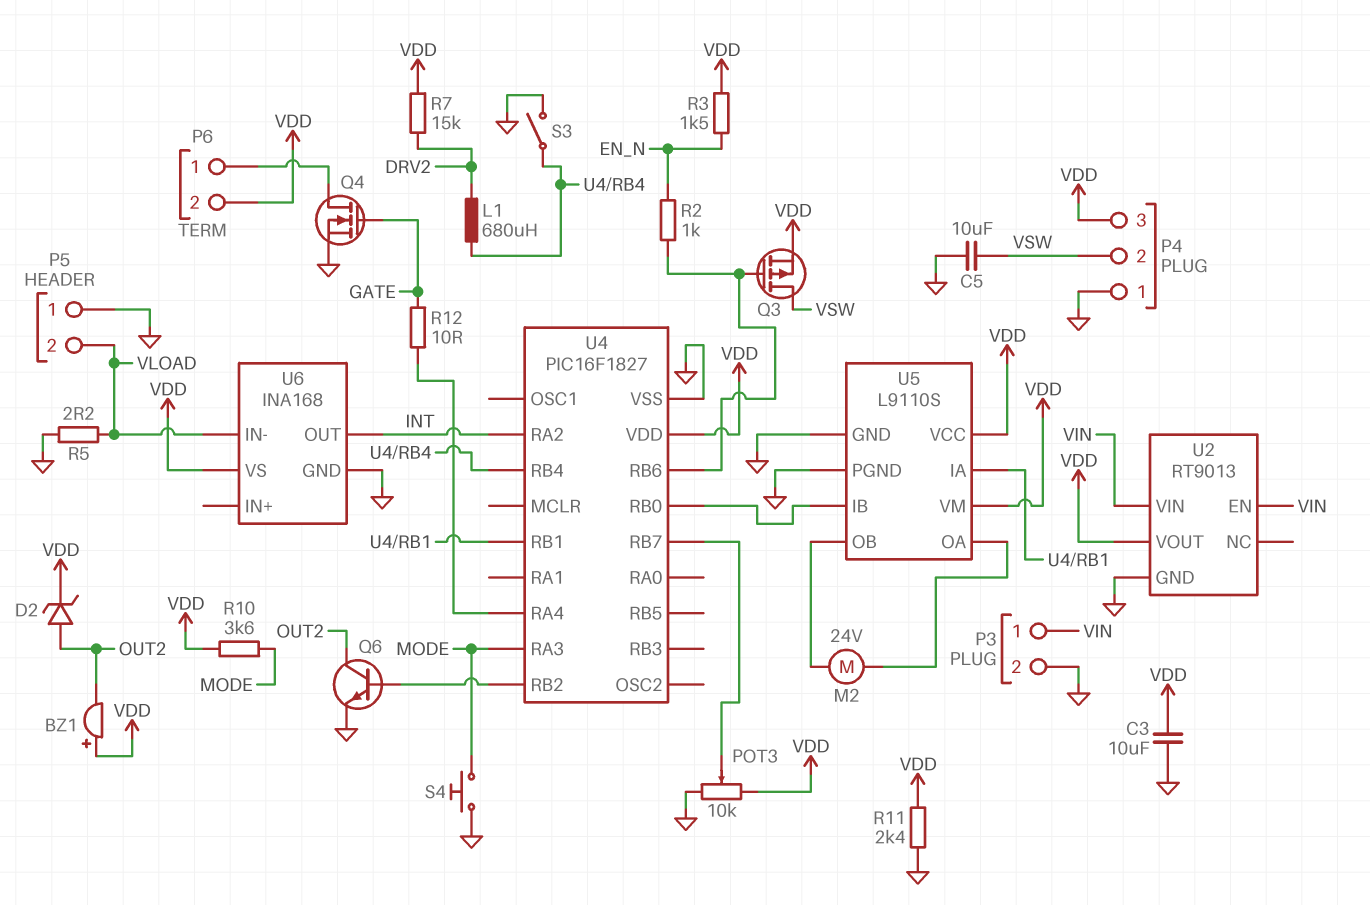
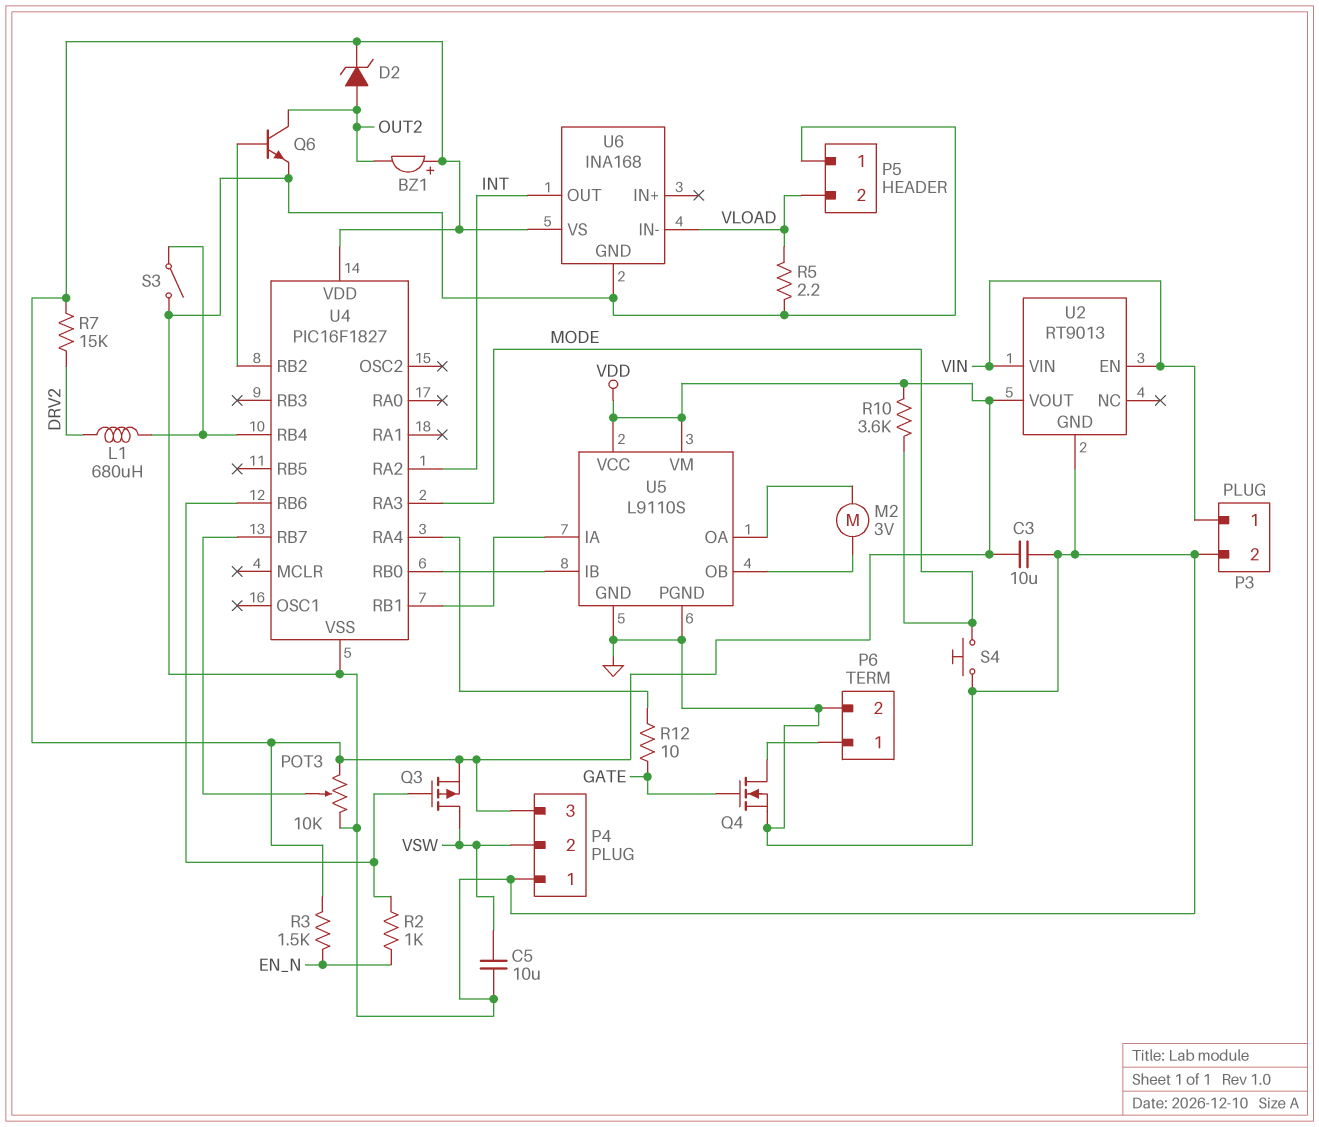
M2: motor 24V (U5/OA, U5/OB) -> motor 3V (U5/OA, U5/OB)
P6 pin 2: VDD -> GND
R11: 2.4k (GND, VDD) -> none

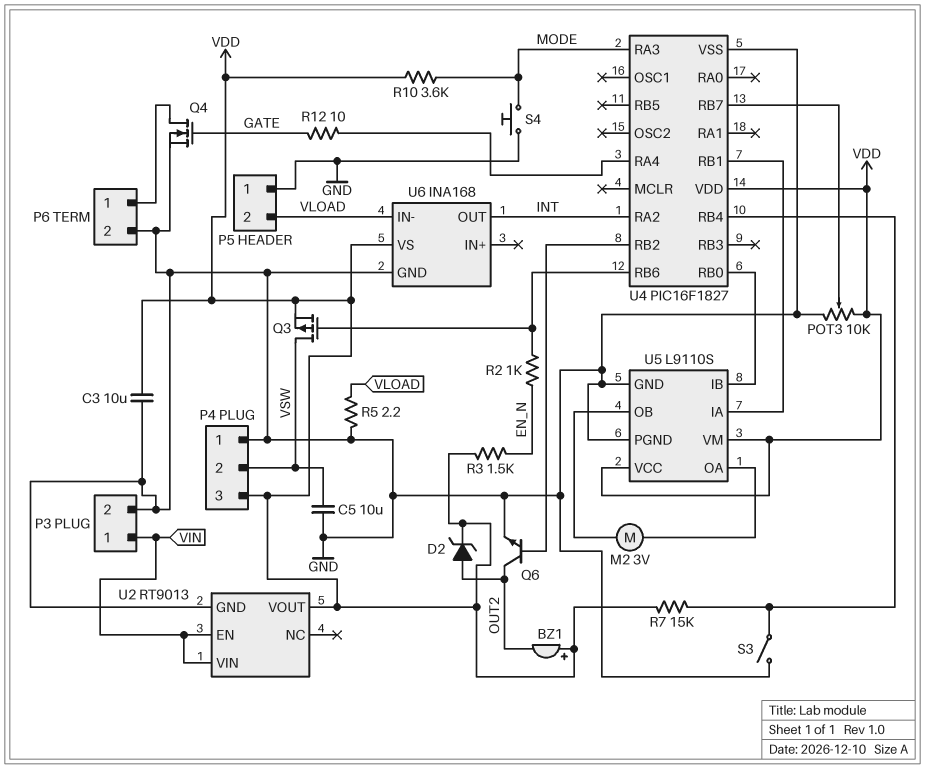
L1: 680uH (DRV2, U4/RB4) -> none
R7: 15k (DRV2, VDD) -> 15k (U4/RB4, VDD)

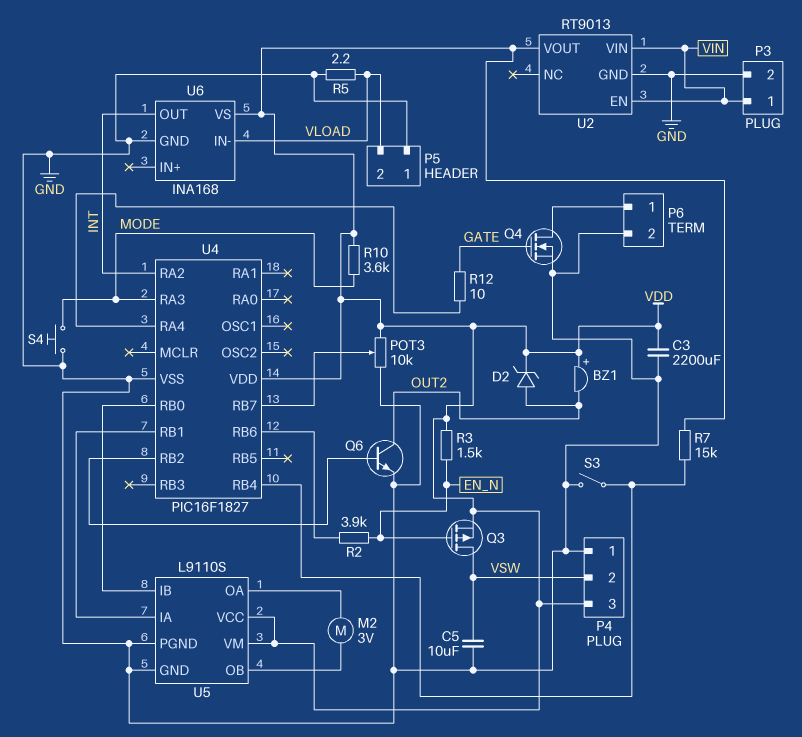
C3: 10uF (GND, VDD) -> 2200uF (GND, VDD)
Q3: PMOS (G U4/RB6, D VSW, S VDD) -> PMOS (G EN_N, D VSW, S VDD)
R2: 1k (EN_N, U4/RB6) -> 3.9k (EN_N, U4/RB6)

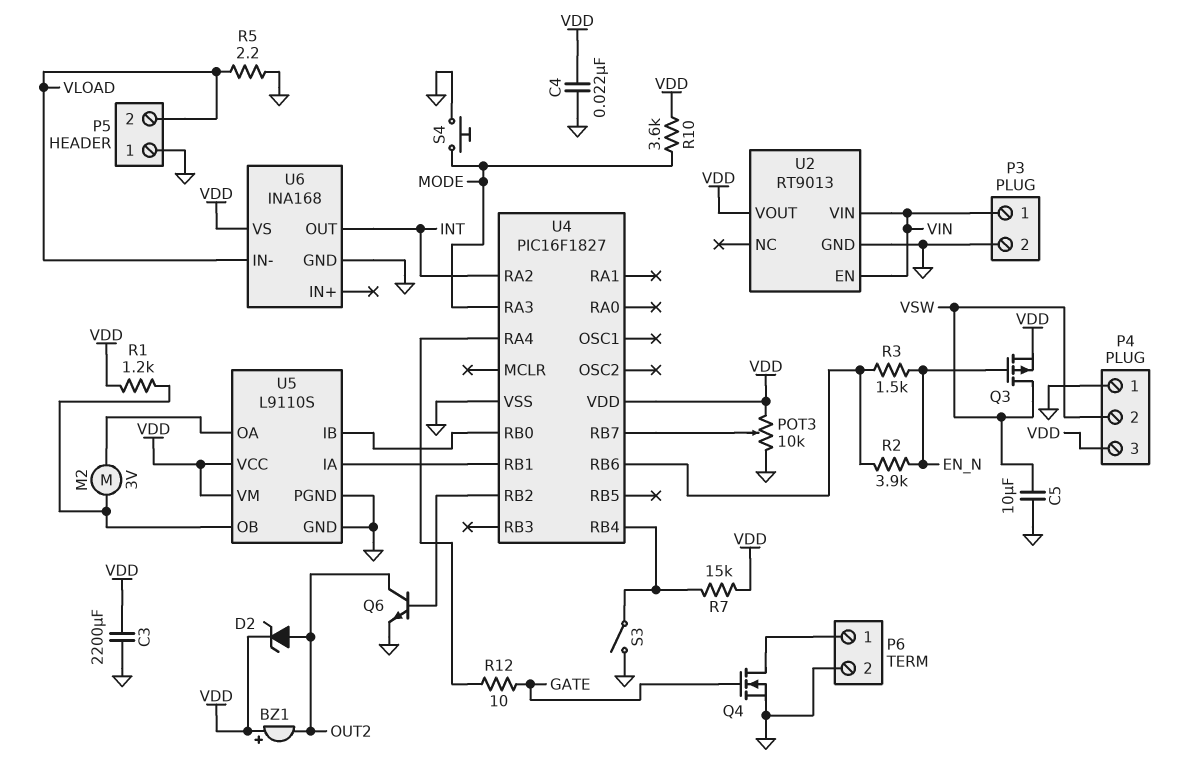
C4: none -> 22nF (GND, VDD)
R1: none -> 1.2k (U5/OB, VDD)
R3: 1.5k (EN_N, VDD) -> 1.5k (EN_N, U4/RB6)

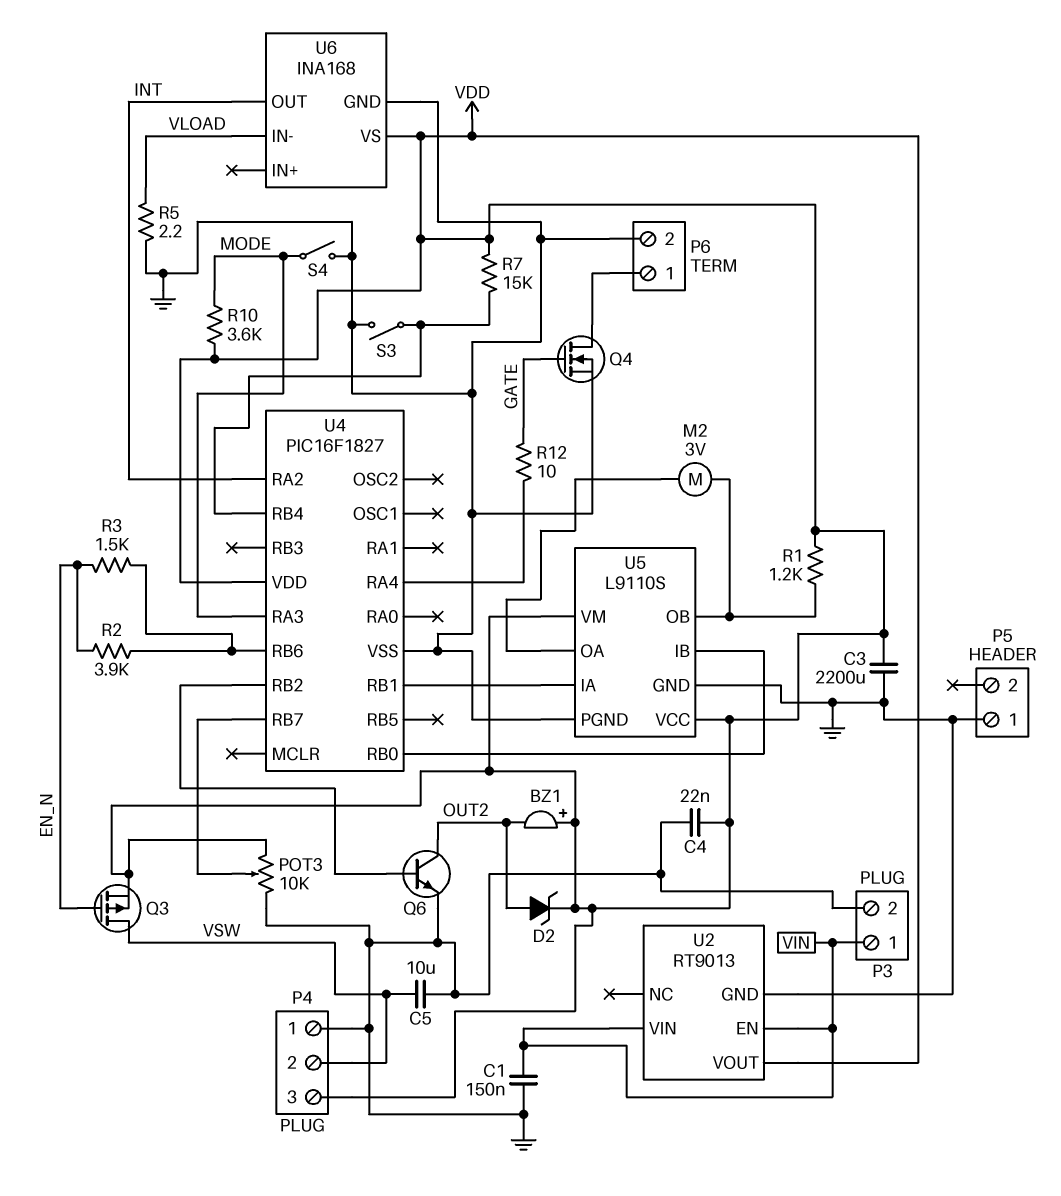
C1: none -> 150nF (GND, VIN)
P5 pin 2: VLOAD -> none
S4: button (GND, MODE) -> switch (GND, MODE)

